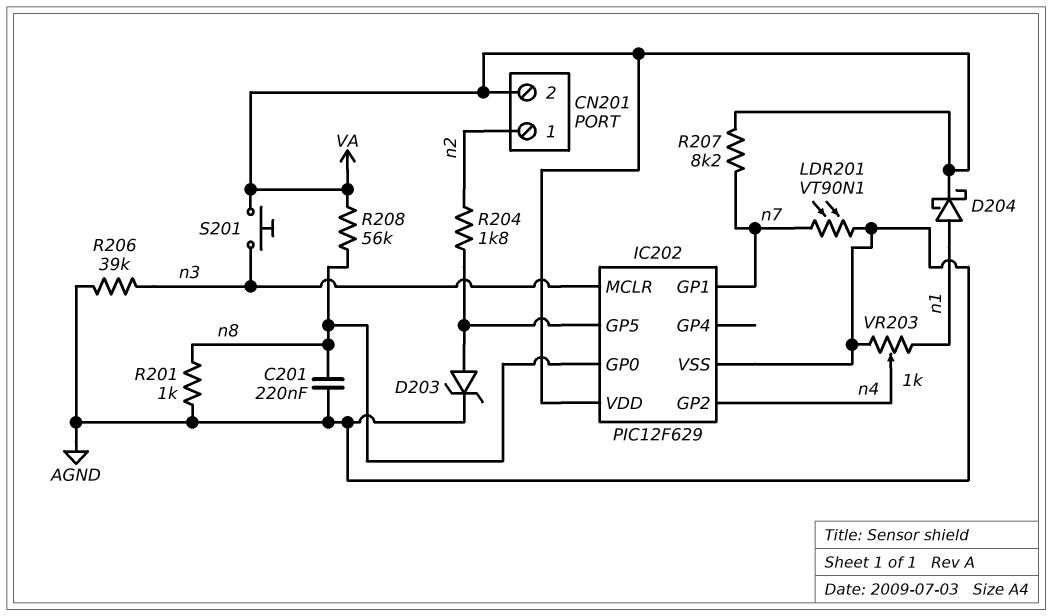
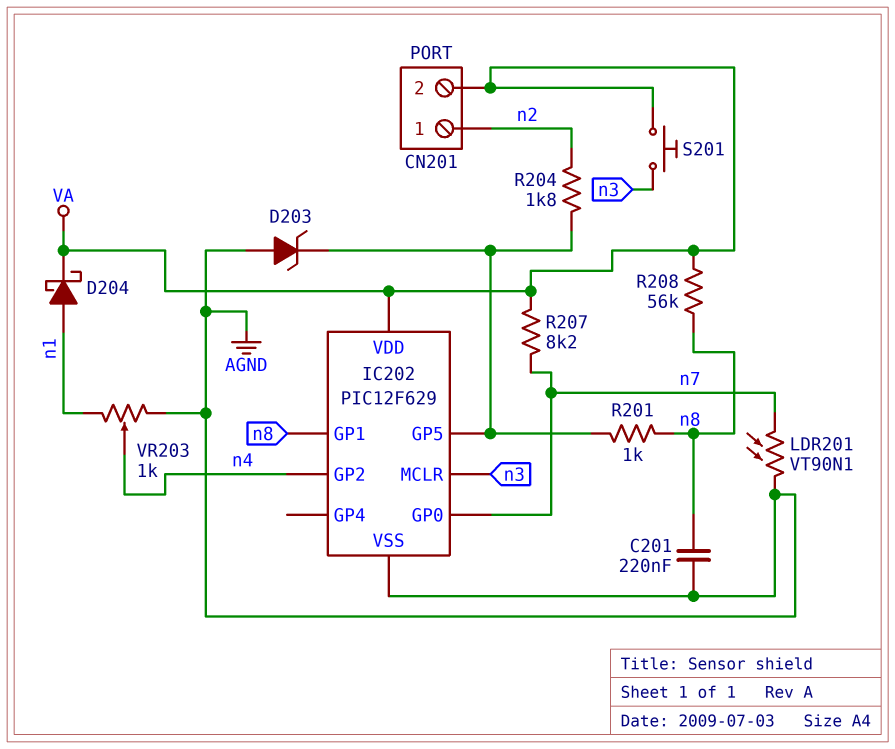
D203: zener (A IC202/GP5, K AGND) -> zener (A AGND, K IC202/GP5)
IC202 pin GP0: n8 -> n7
IC202 pin GP1: n7 -> n8
R201: 1k (AGND, n8) -> 1k (IC202/GP5, n8)
R206: 39k (AGND, n3) -> none

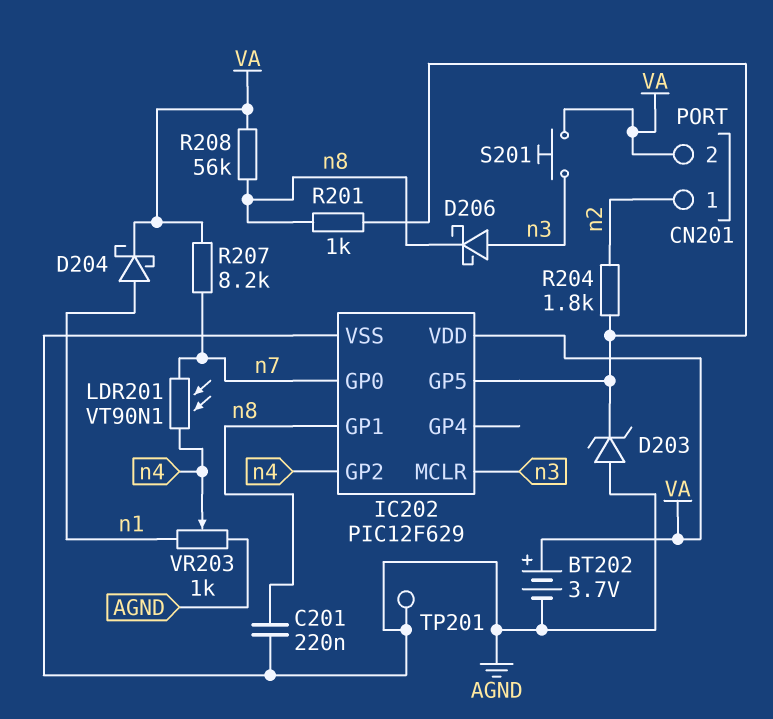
BT202: none -> 3.7V (plus VA, minus AGND)
D206: none -> schottky (A n3, K n8)
LDR201: VT90N1 (AGND, n7) -> VT90N1 (n4, n7)
TP201: none -> test point (AGND)

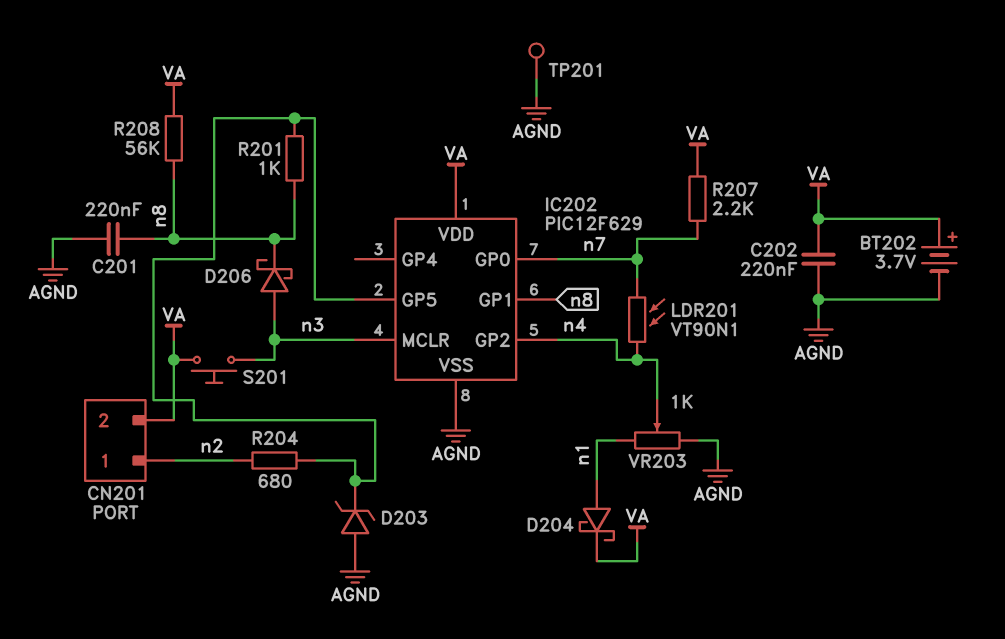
C202: none -> 220nF (AGND, VA)
R204: 1.8k (IC202/GP5, n2) -> 680 (IC202/GP5, n2)
R207: 8.2k (VA, n7) -> 2.2k (VA, n7)

